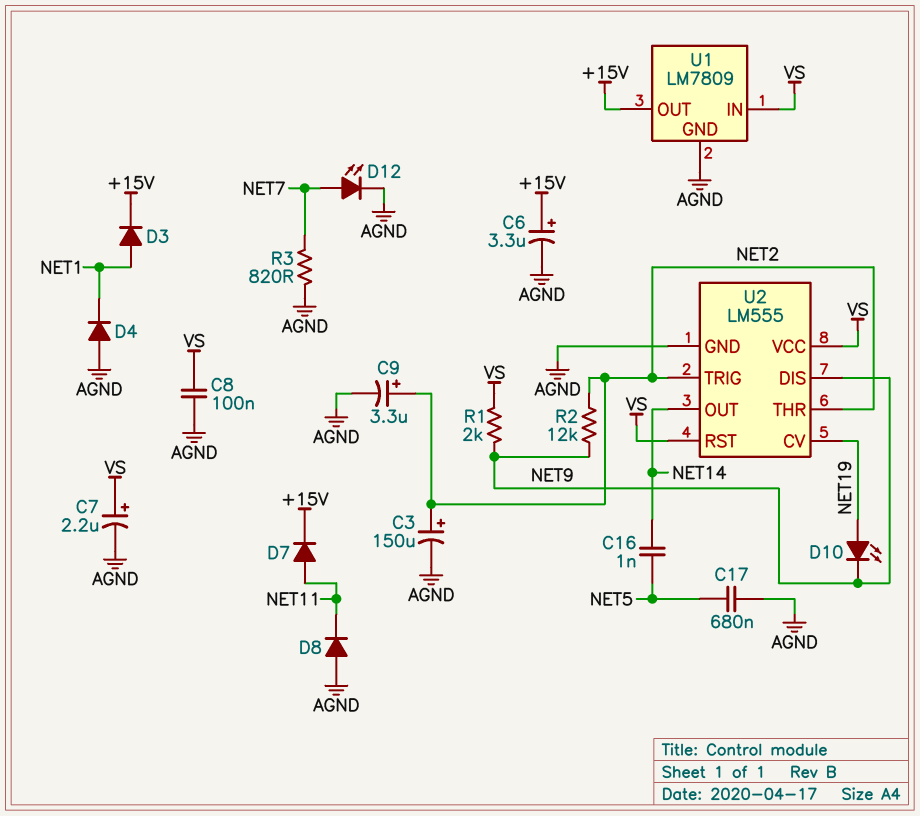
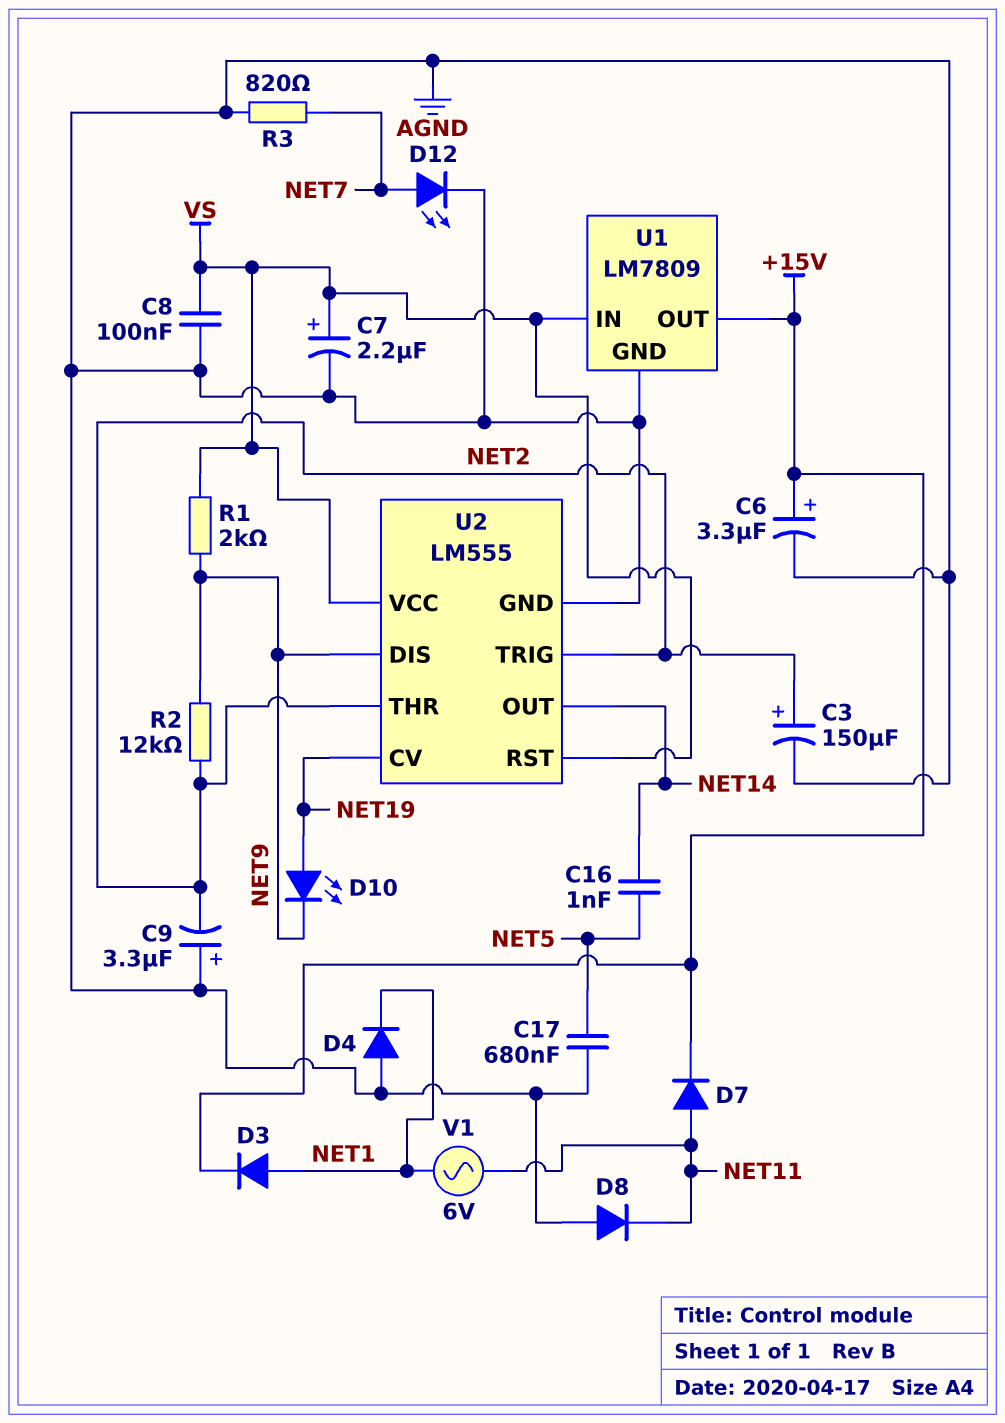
C9: 3.3uF (plus NET2, minus AGND) -> 3.3uF (plus AGND, minus NET2)
V1: none -> AC 6V (NET1, NET11)

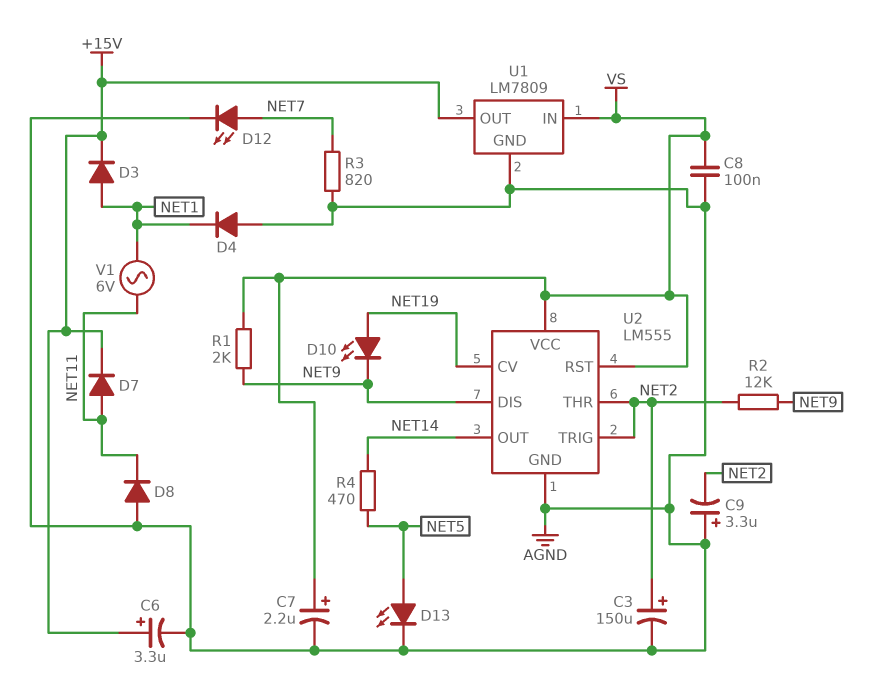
C16: 1nF (NET5, NET14) -> none
C17: 680nF (AGND, NET5) -> none
D13: none -> LED (A NET5, K AGND)
R4: none -> 470 (NET5, NET14)

